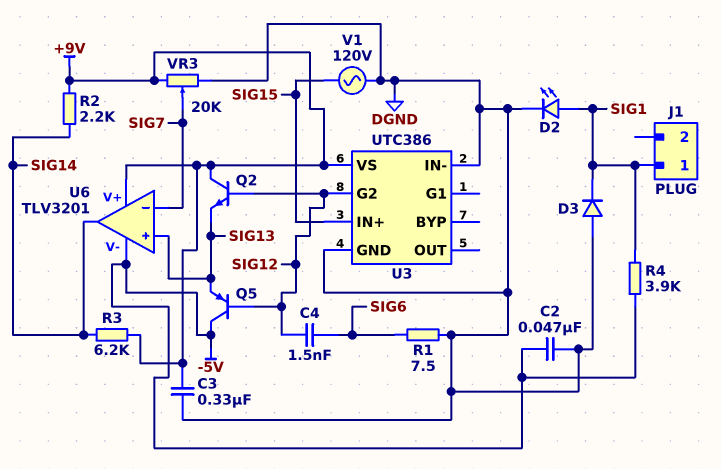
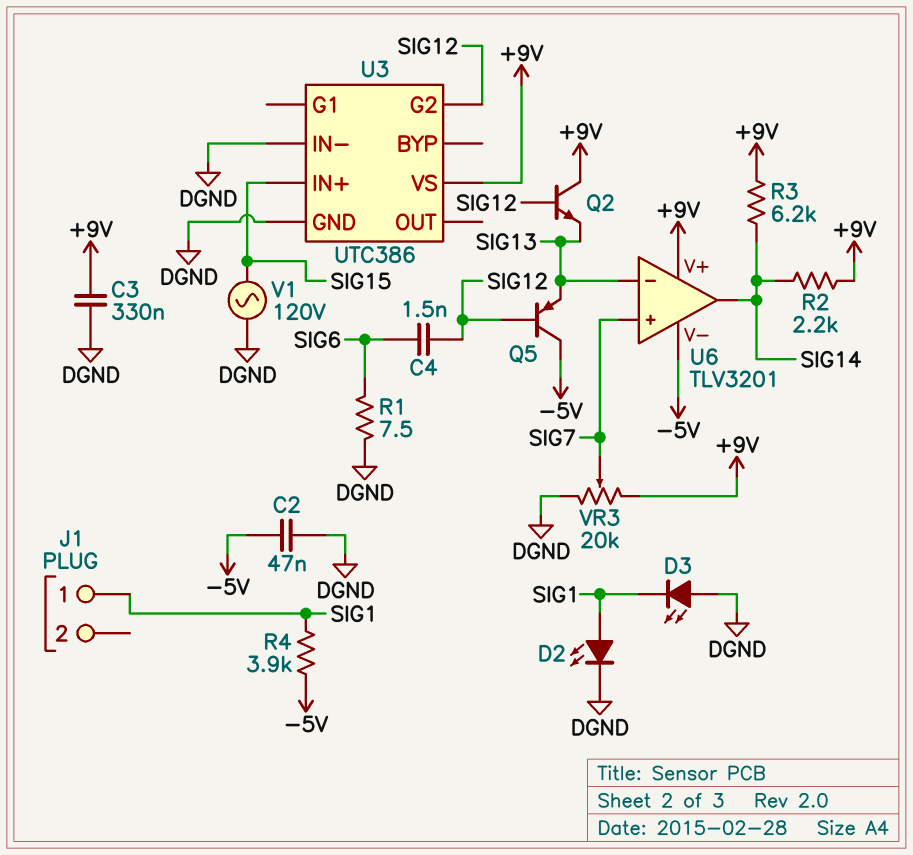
D3: diode (A DGND, K SIG1) -> LED (A DGND, K SIG1)
U6 pin in+: SIG13 -> SIG7
U6 pin in-: SIG7 -> SIG13

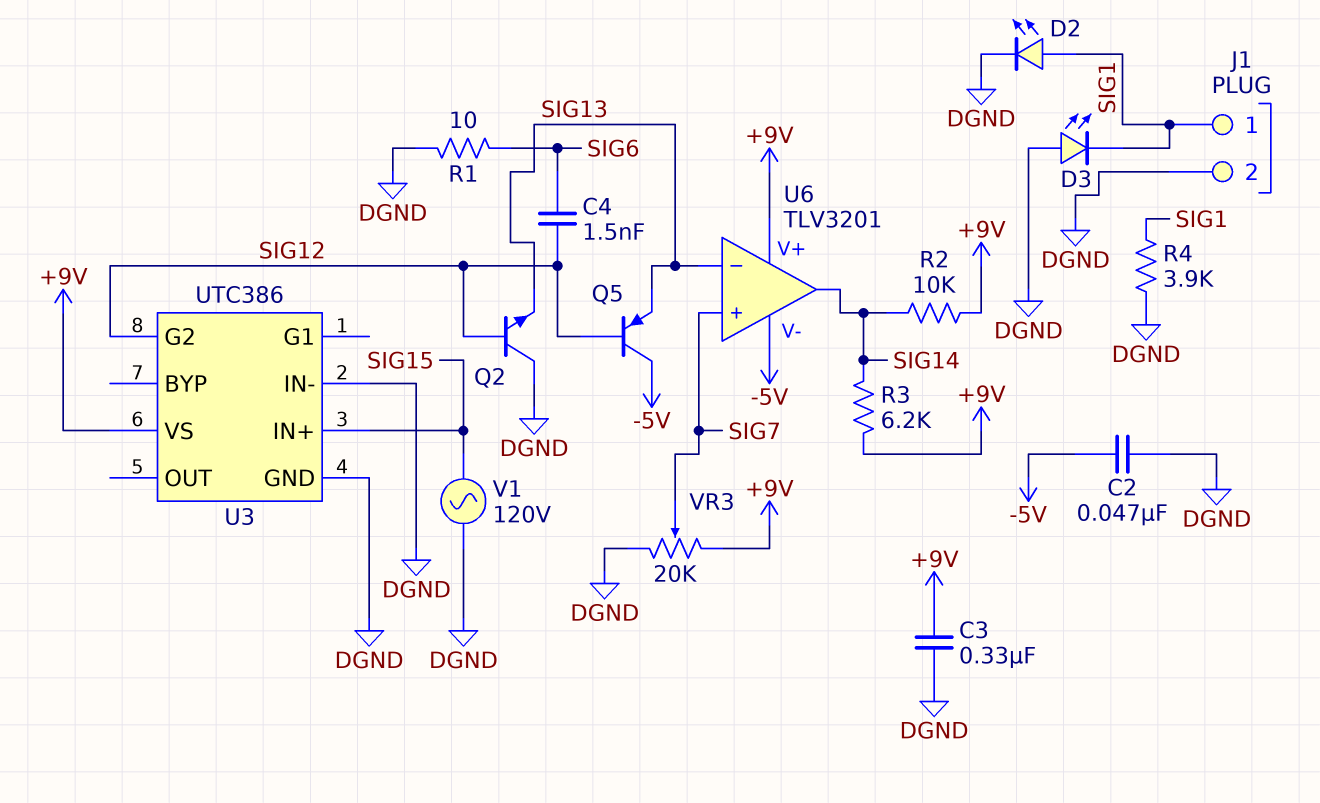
J1 pin 2: none -> DGND
Q2: NPN (B SIG12, C +9V, E SIG13) -> NPN (B SIG12, C DGND, E SIG13)
R1: 7.5 (DGND, SIG6) -> 10 (DGND, SIG6)
R2: 2.2k (+9V, SIG14) -> 10k (+9V, SIG14)
R4: 3.9k (-5V, SIG1) -> 3.9k (DGND, SIG1)

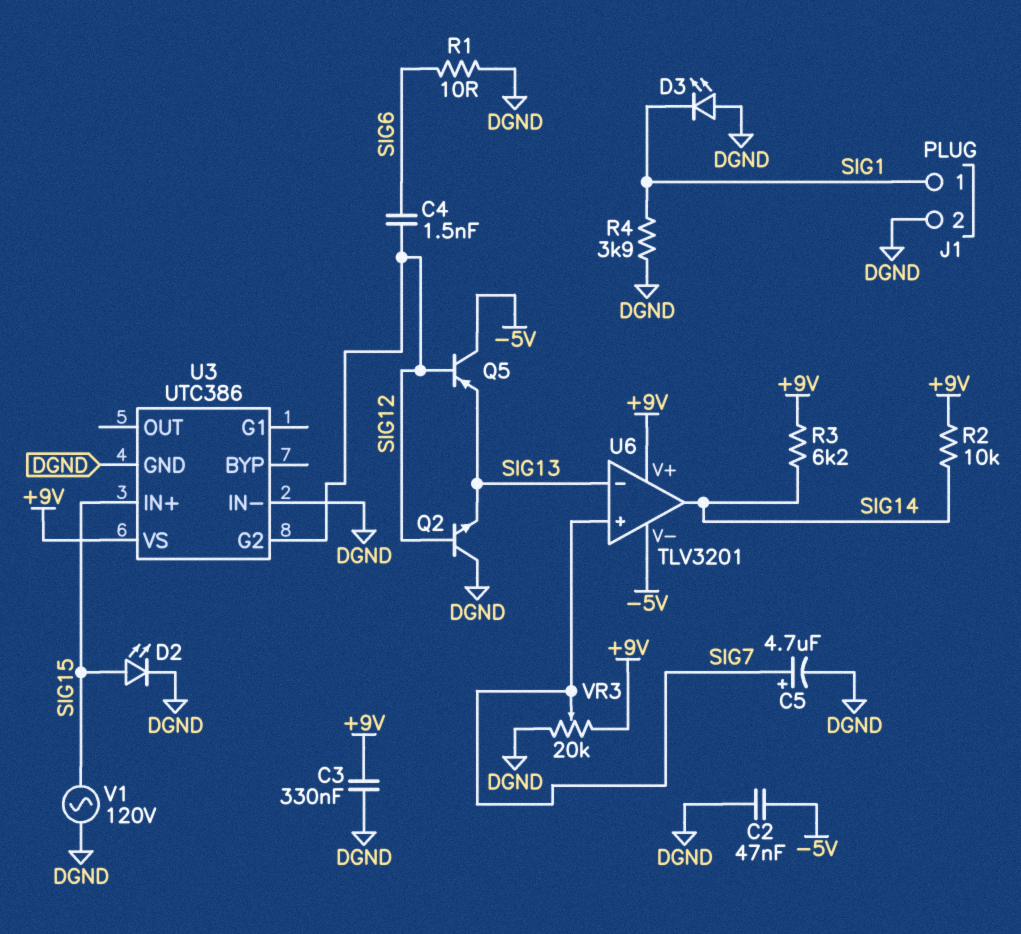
C5: none -> 4.7uF (plus SIG7, minus DGND)
D2: LED (A SIG1, K DGND) -> LED (A SIG15, K DGND)

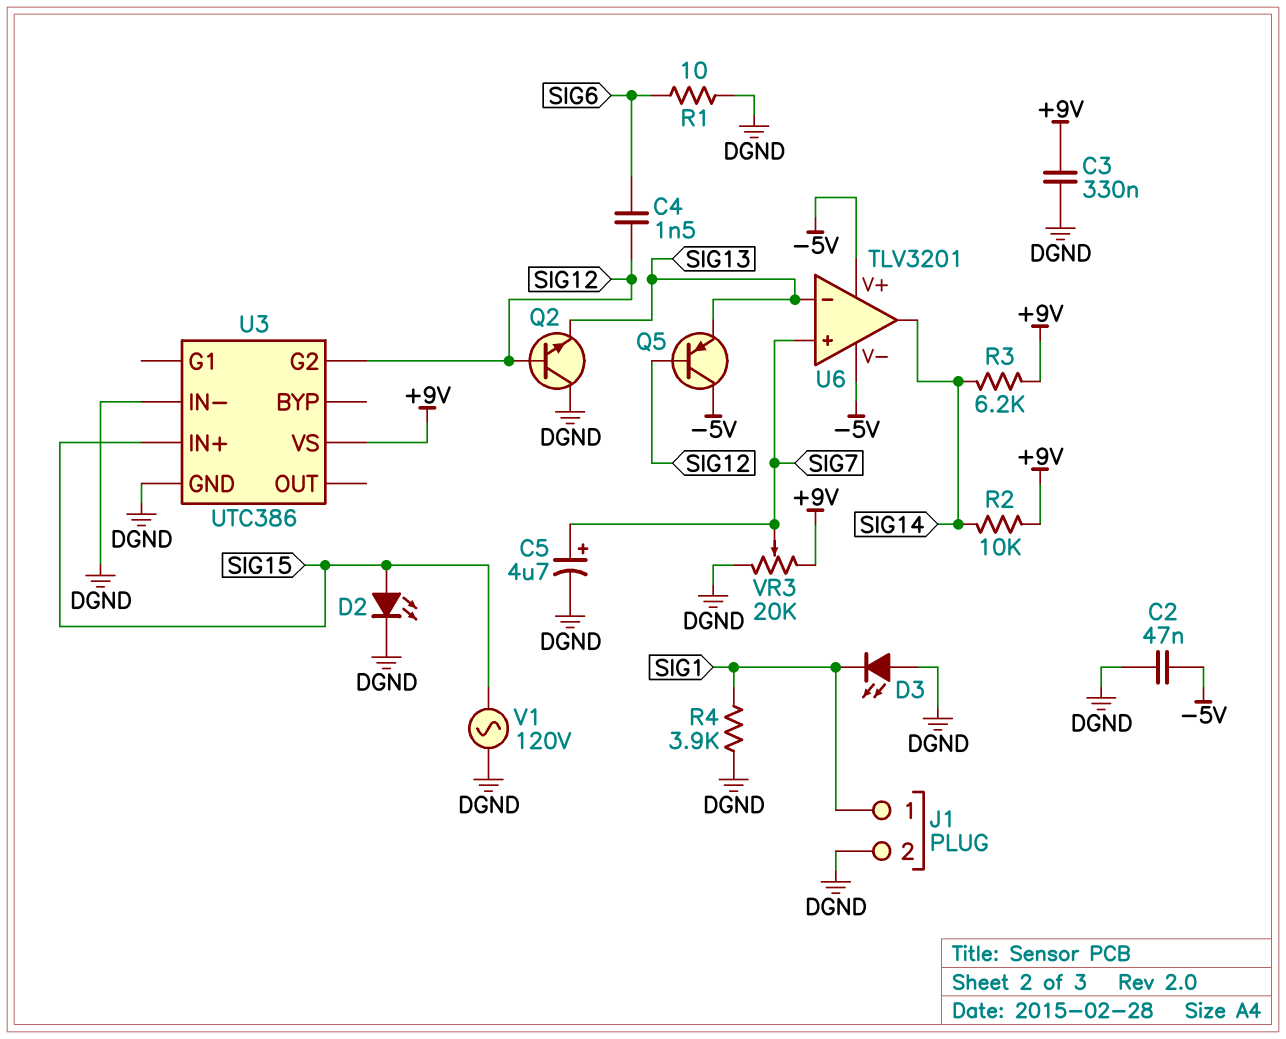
U6 pin V+: +9V -> -5V

